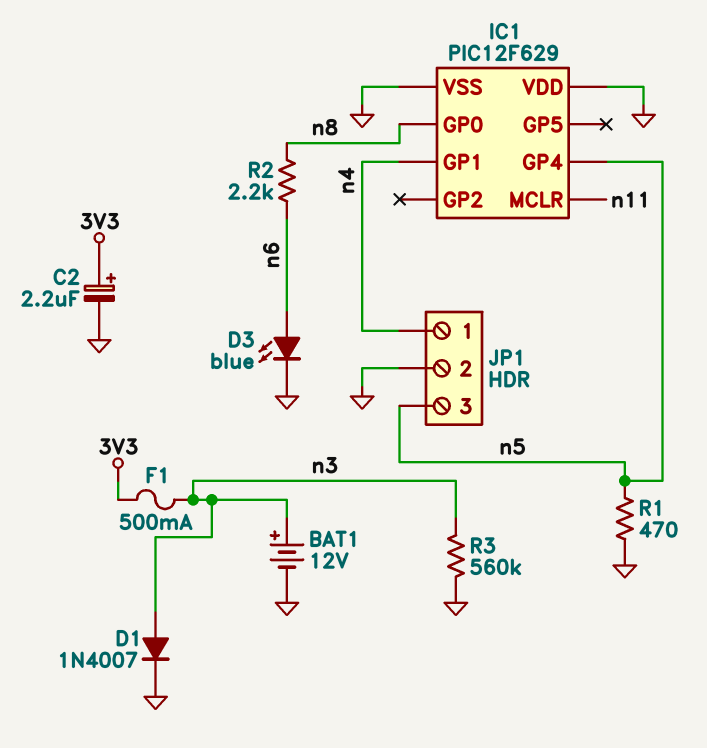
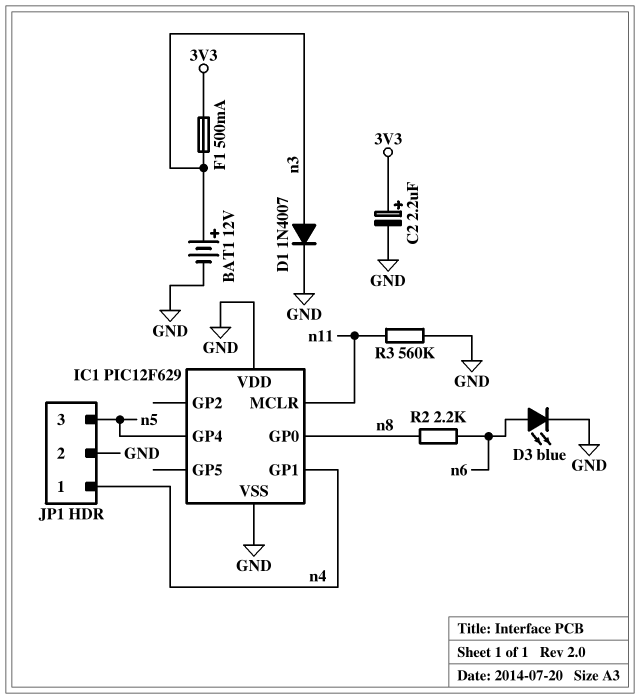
R1: 470 (GND, n5) -> none
R3: 560k (GND, n3) -> 560k (GND, n11)

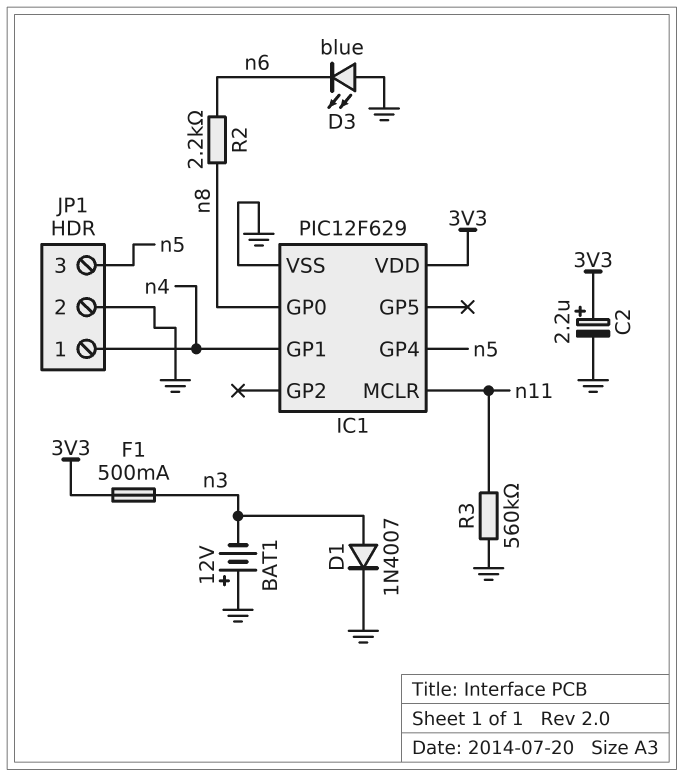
BAT1: 12V (plus n3, minus GND) -> 12V (plus GND, minus n3)
D3: LED blue (A n6, K GND) -> LED blue (A GND, K n6)
IC1 pin VDD: GND -> 3V3

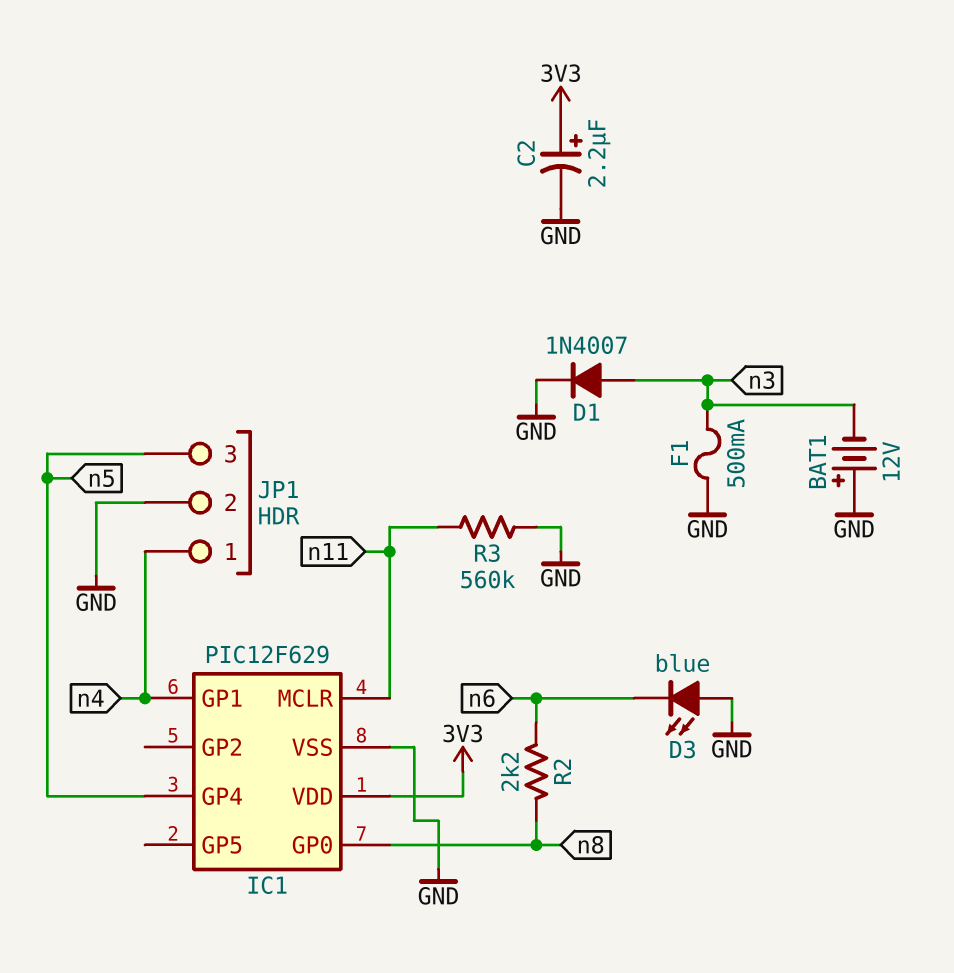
F1: 500mA (3V3, n3) -> 500mA (GND, n3)

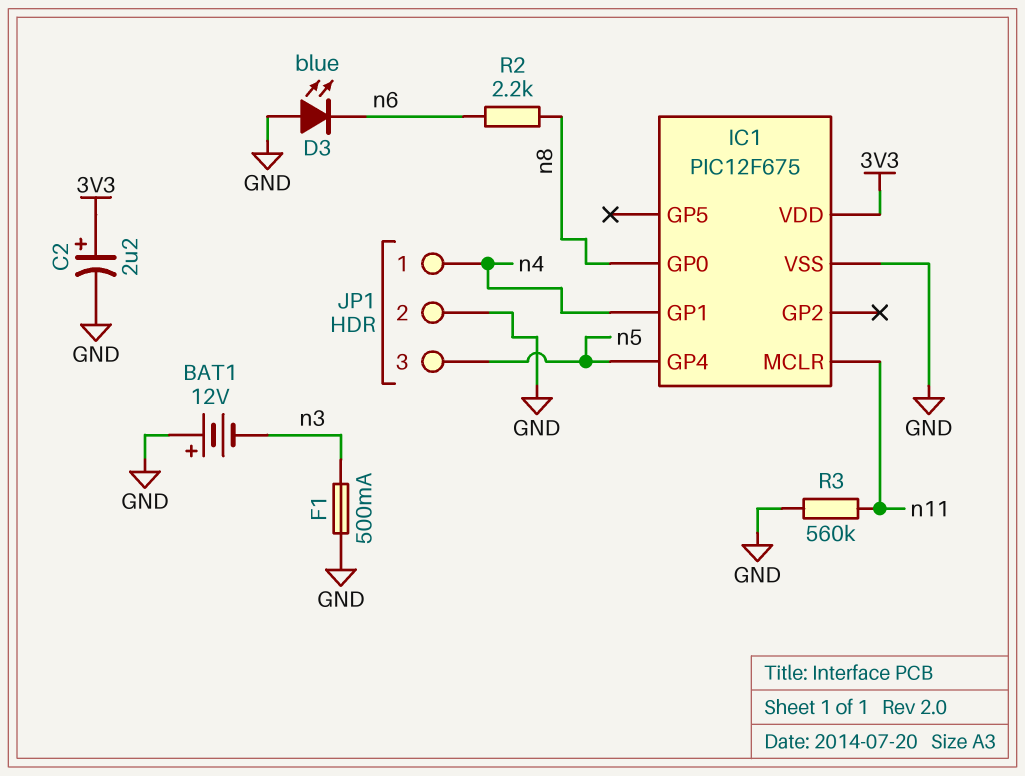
D1: diode 1N4007 (A n3, K GND) -> none
IC1: PIC12F629 -> PIC12F675

